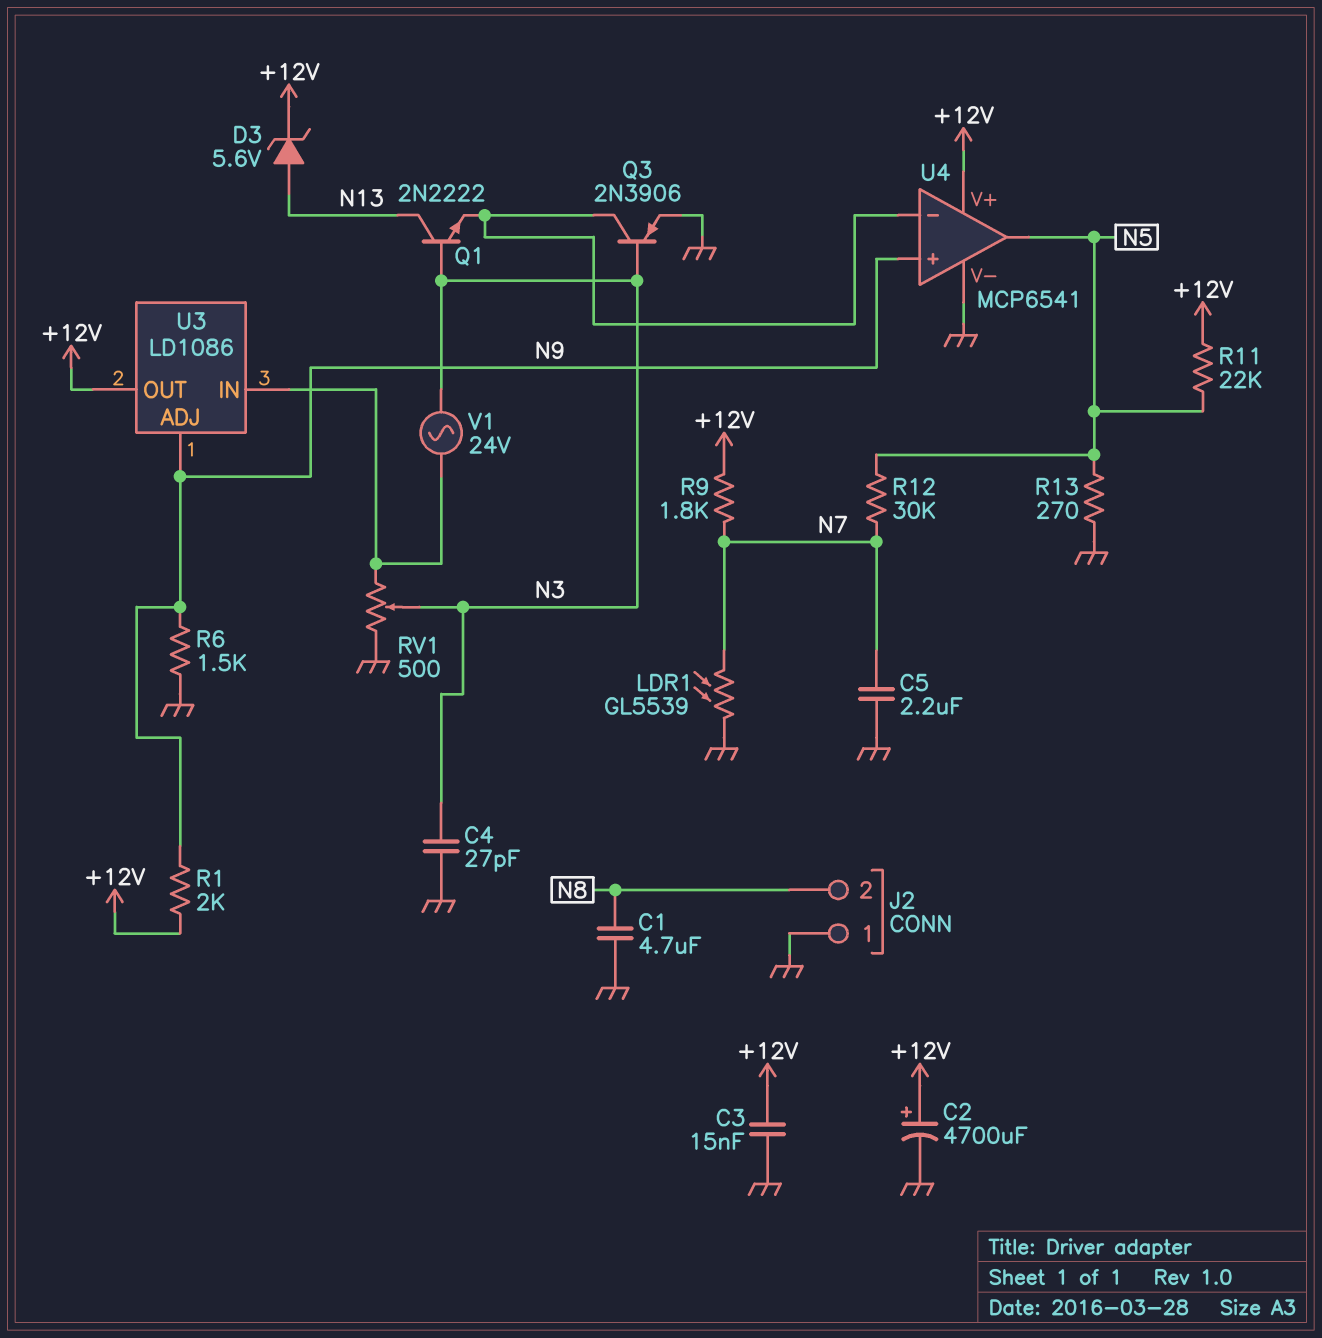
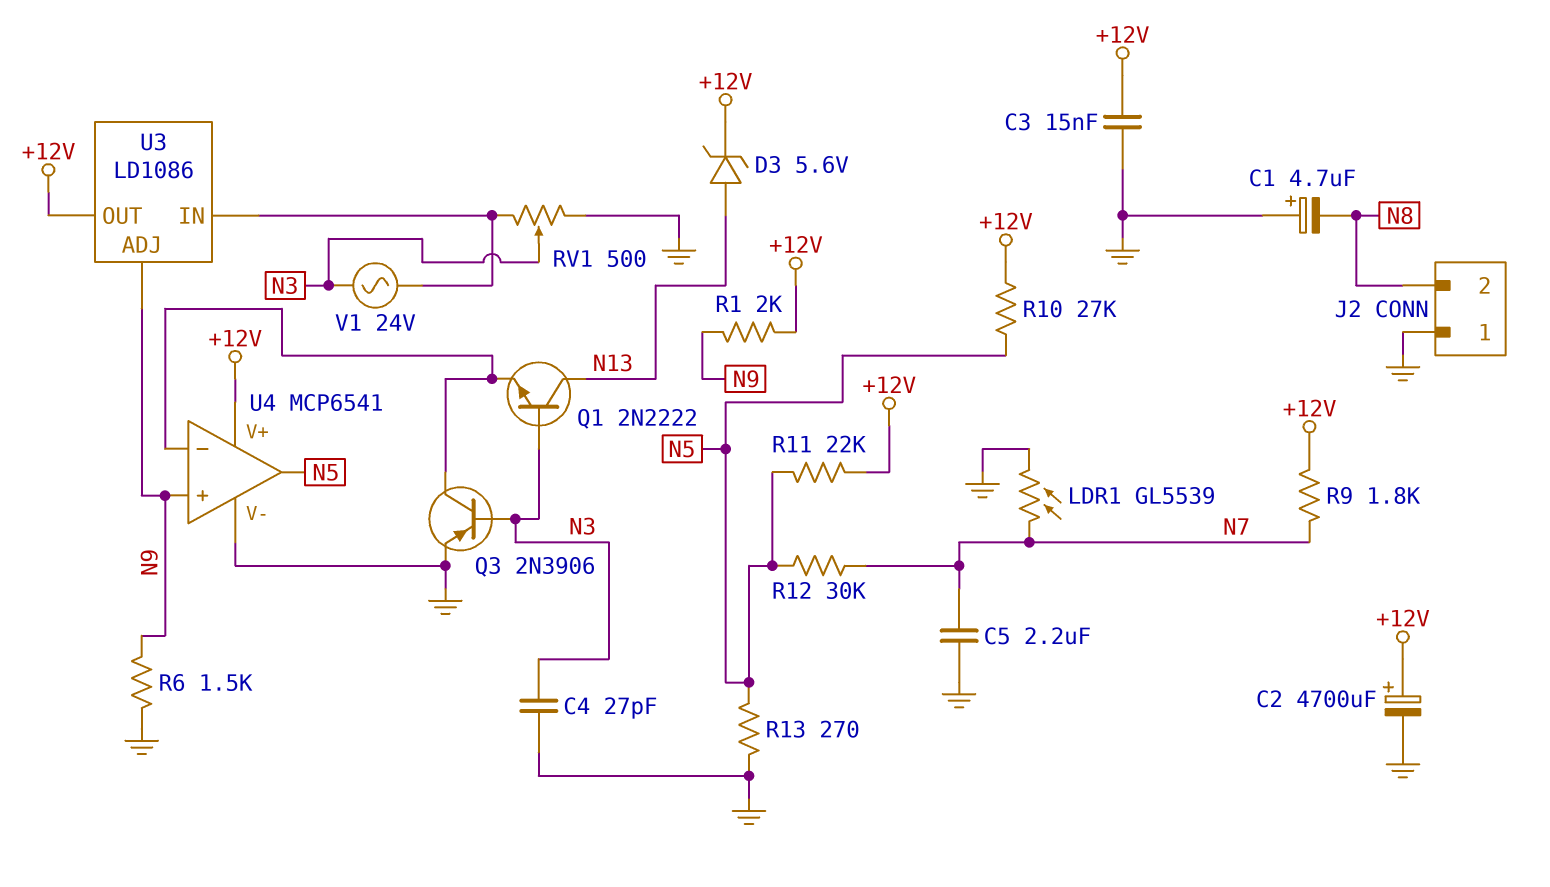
C1: 4.7uF (GND, N8) -> 4.7uF (plus GND, minus N8)
R10: none -> 27k (+12V, N5)

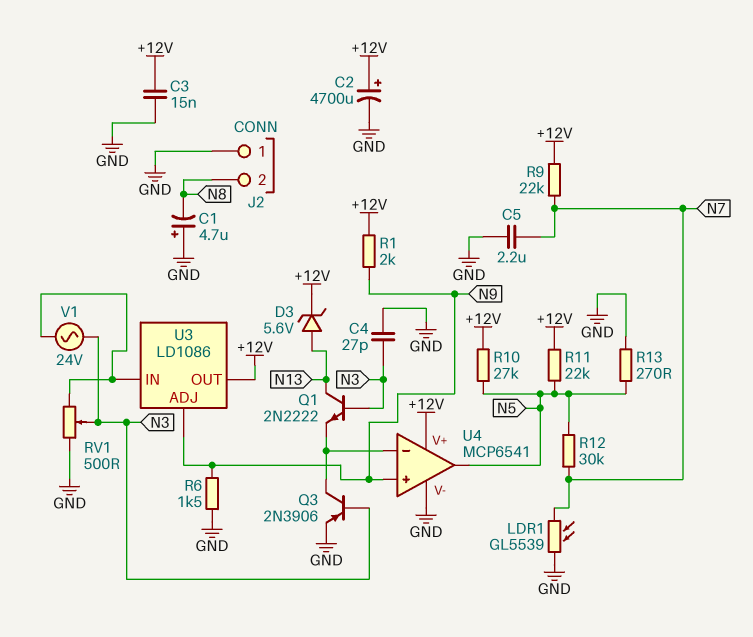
R9: 1.8k (+12V, N7) -> 22k (+12V, N7)

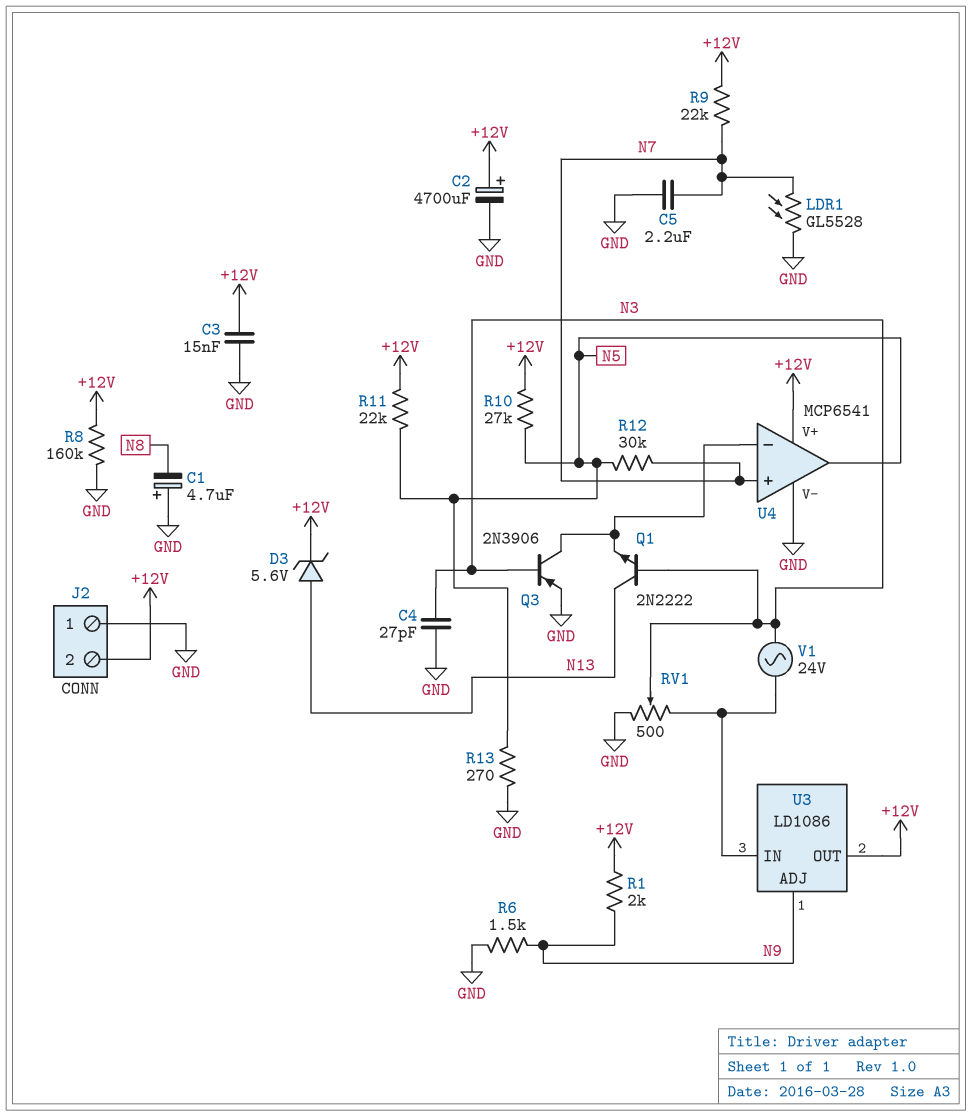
J2 pin 2: N8 -> +12V
LDR1: GL5539 (GND, N7) -> GL5528 (GND, N7)
R8: none -> 160k (+12V, GND)
U4 pin in+: N9 -> N7

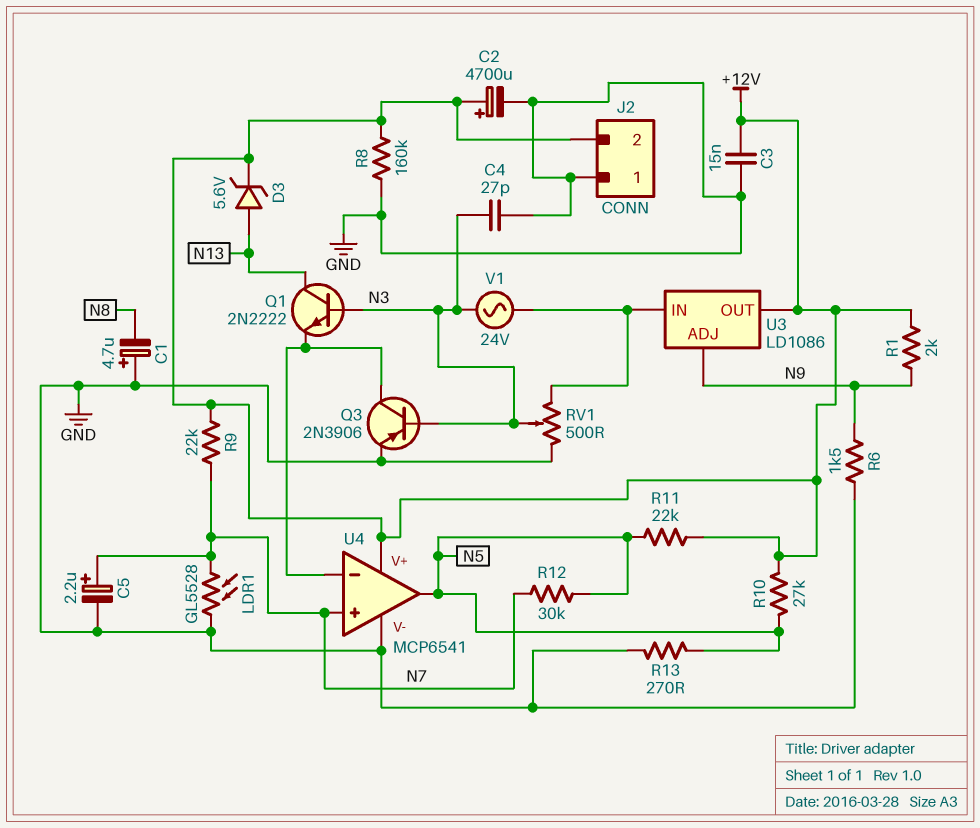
C5: 2.2uF (GND, N7) -> 2.2uF (plus N7, minus GND)

